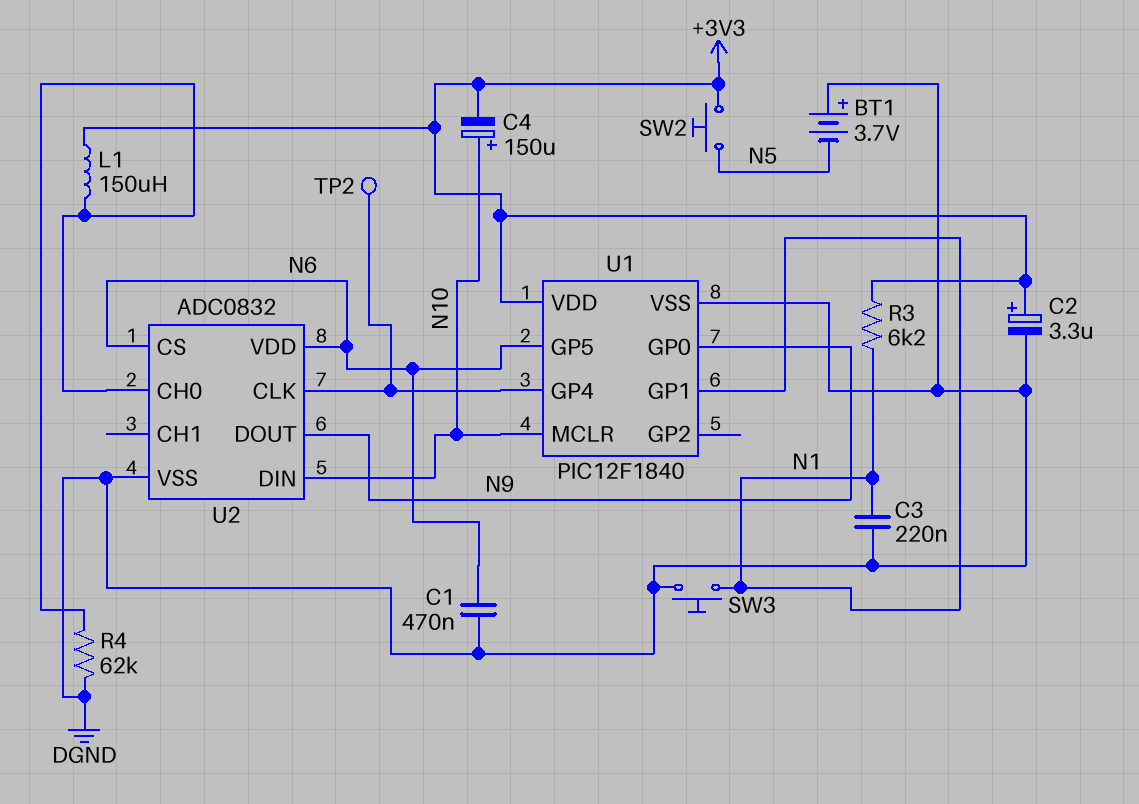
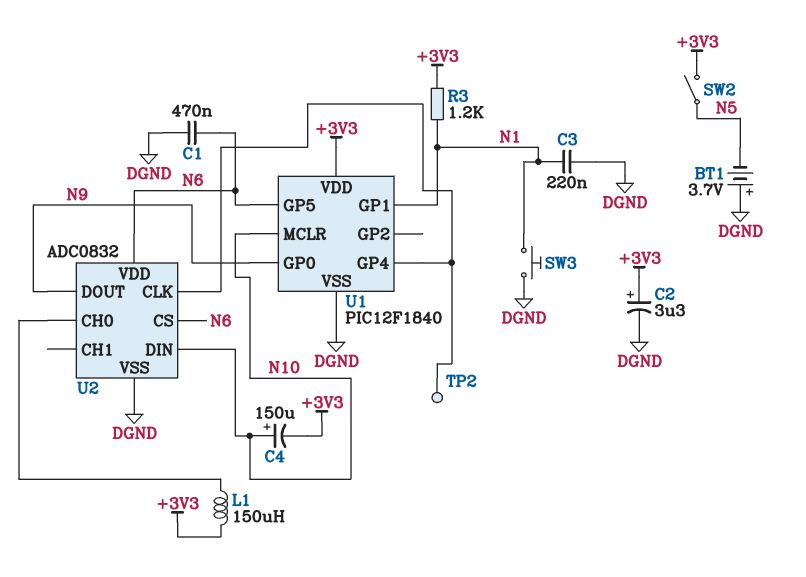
R3: 6.2k (+3V3, N1) -> 1.2k (+3V3, N1)
R4: 62k (DGND, U2/CH0) -> none
SW2: button (+3V3, N5) -> switch (+3V3, N5)

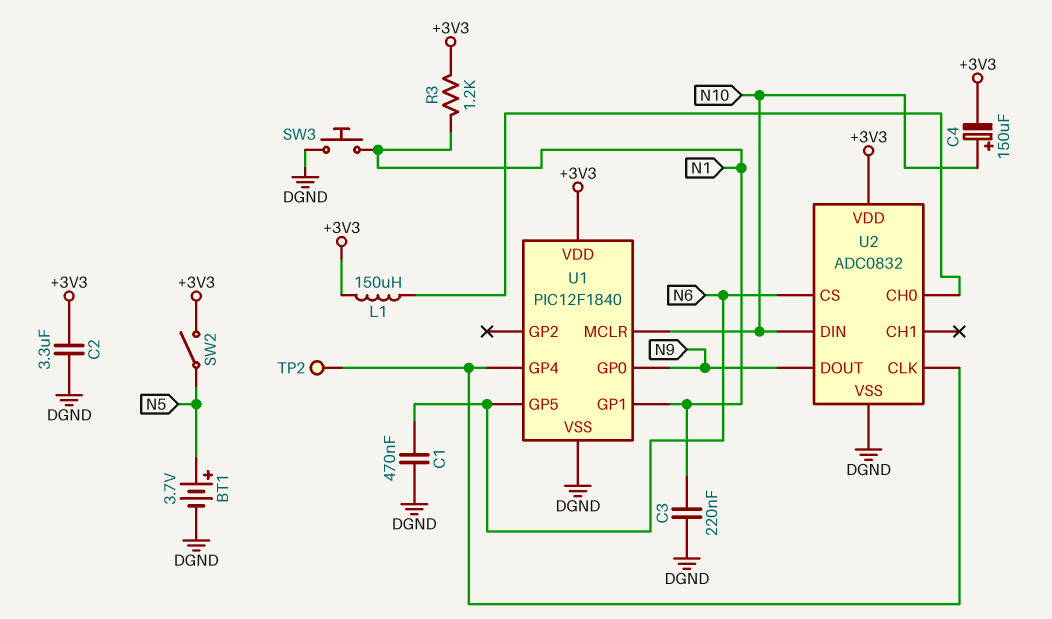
BT1: 3.7V (plus DGND, minus N5) -> 3.7V (plus N5, minus DGND)
C2: 3.3uF (plus +3V3, minus DGND) -> 3.3uF (+3V3, DGND)
U2 pin VDD: N6 -> +3V3

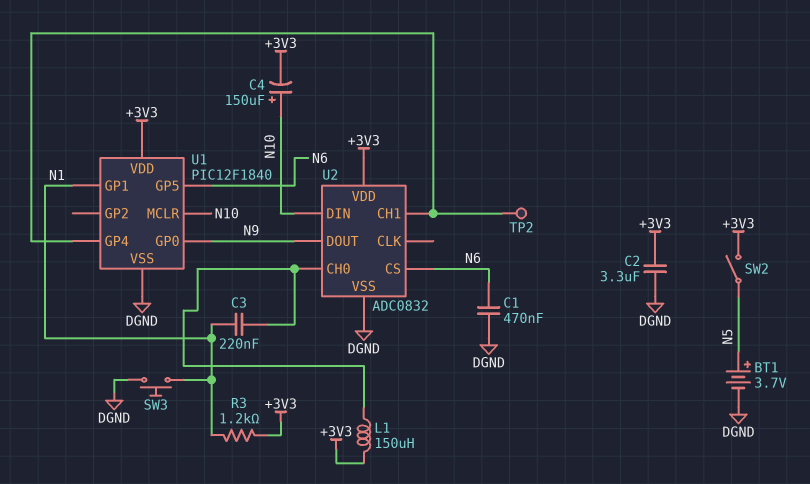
C3: 220nF (DGND, N1) -> 220nF (N1, U2/CH0)
U2 pin CH1: none -> U1/GP4
U2 pin CLK: U1/GP4 -> none

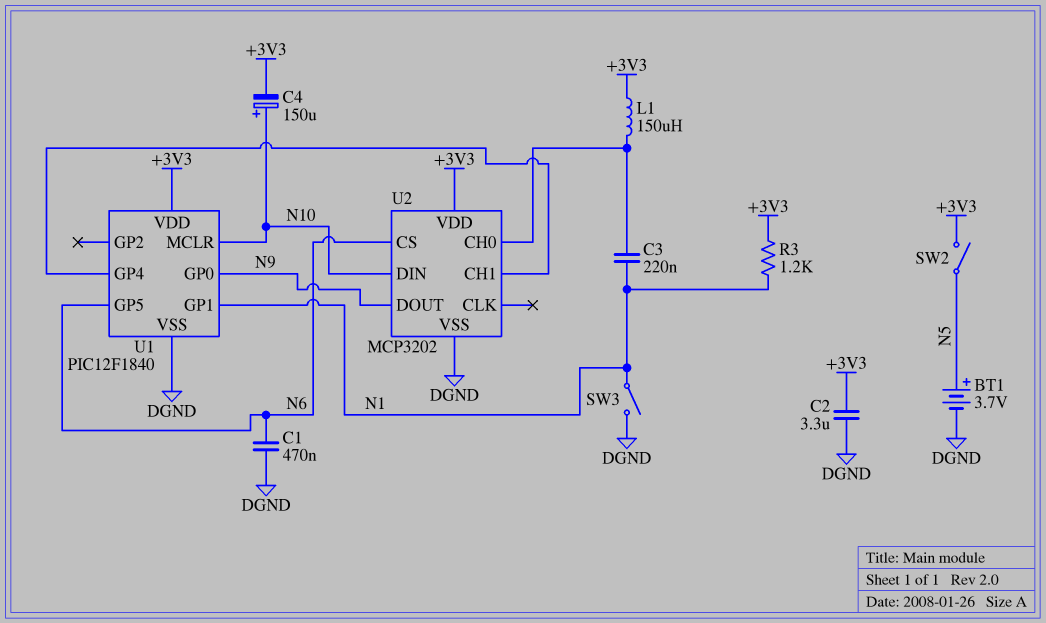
SW3: button (DGND, N1) -> switch (DGND, N1)
TP2: test point (U1/GP4) -> none
U2: ADC0832 -> MCP3202

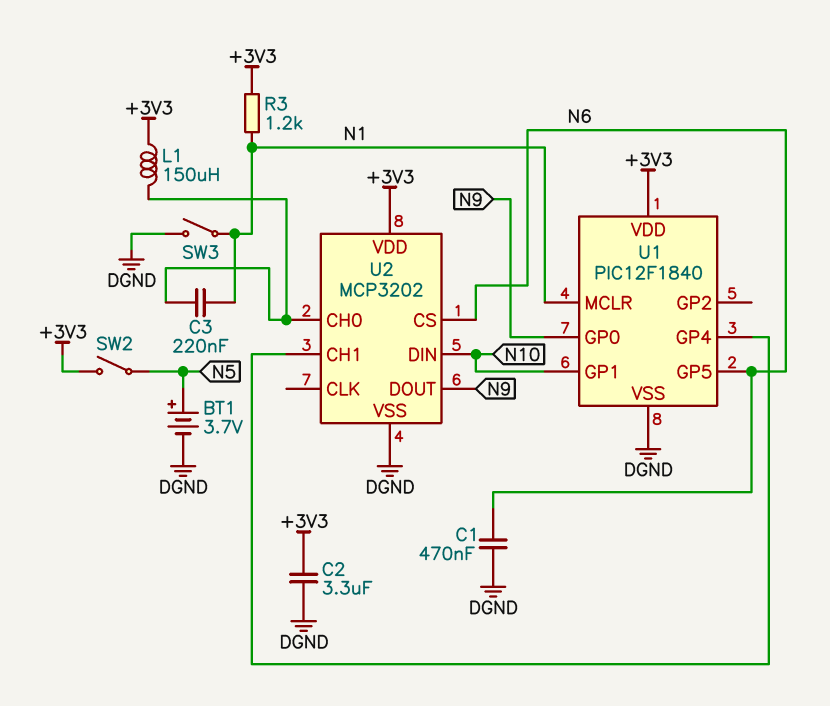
C4: 150uF (plus N10, minus +3V3) -> none
U1 pin GP1: N1 -> N10
U1 pin MCLR: N10 -> N1

